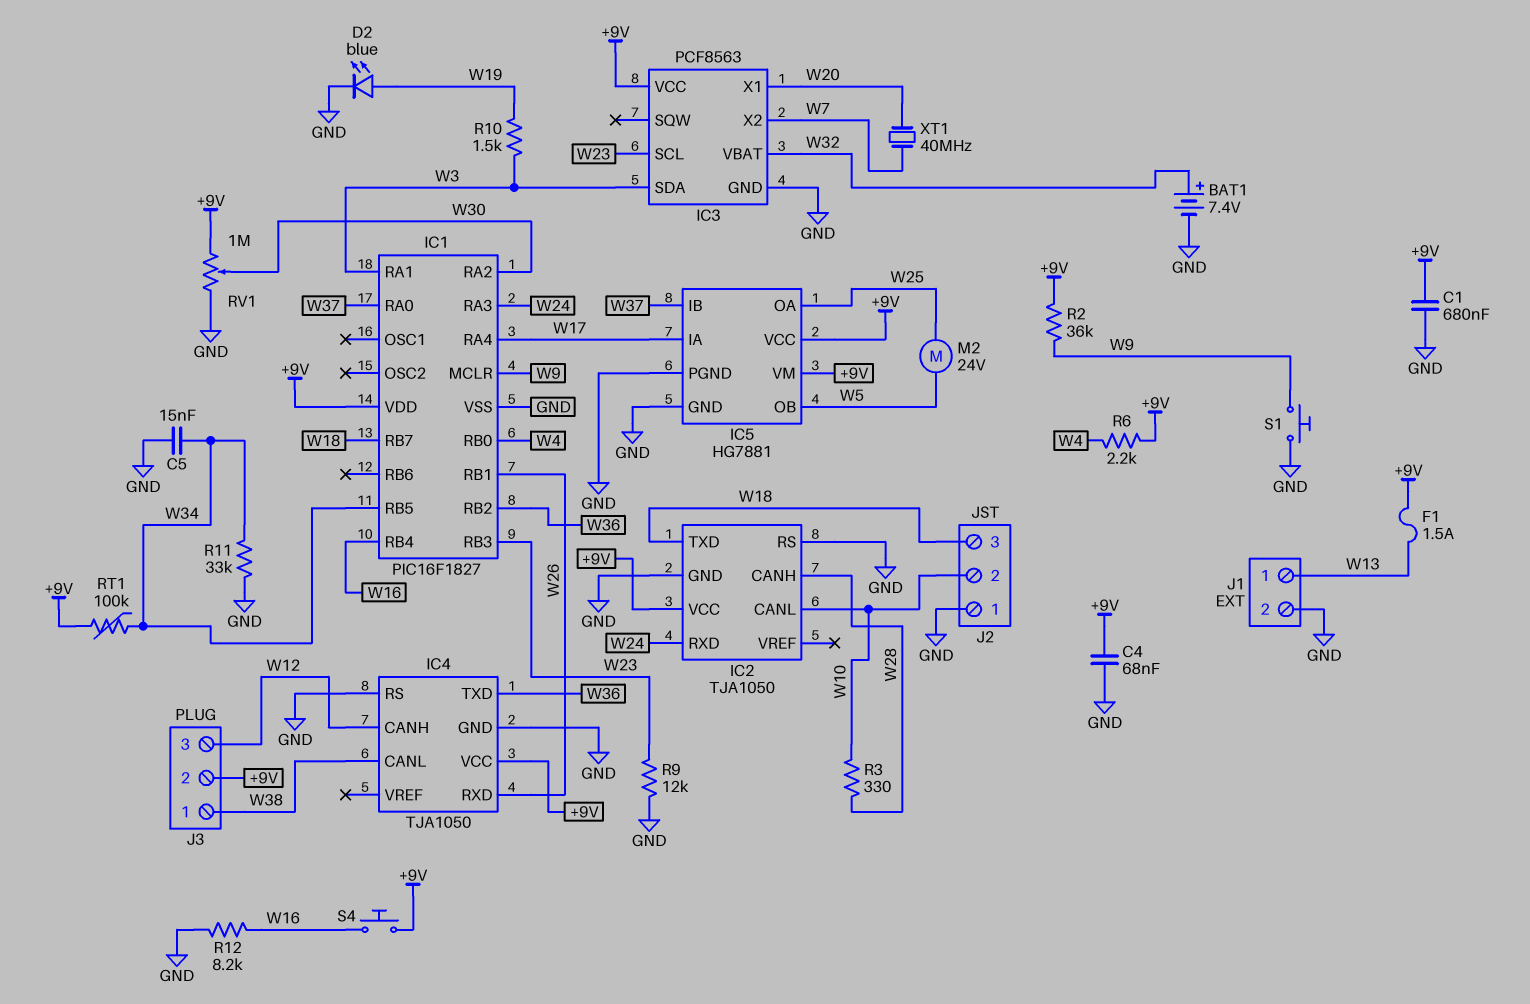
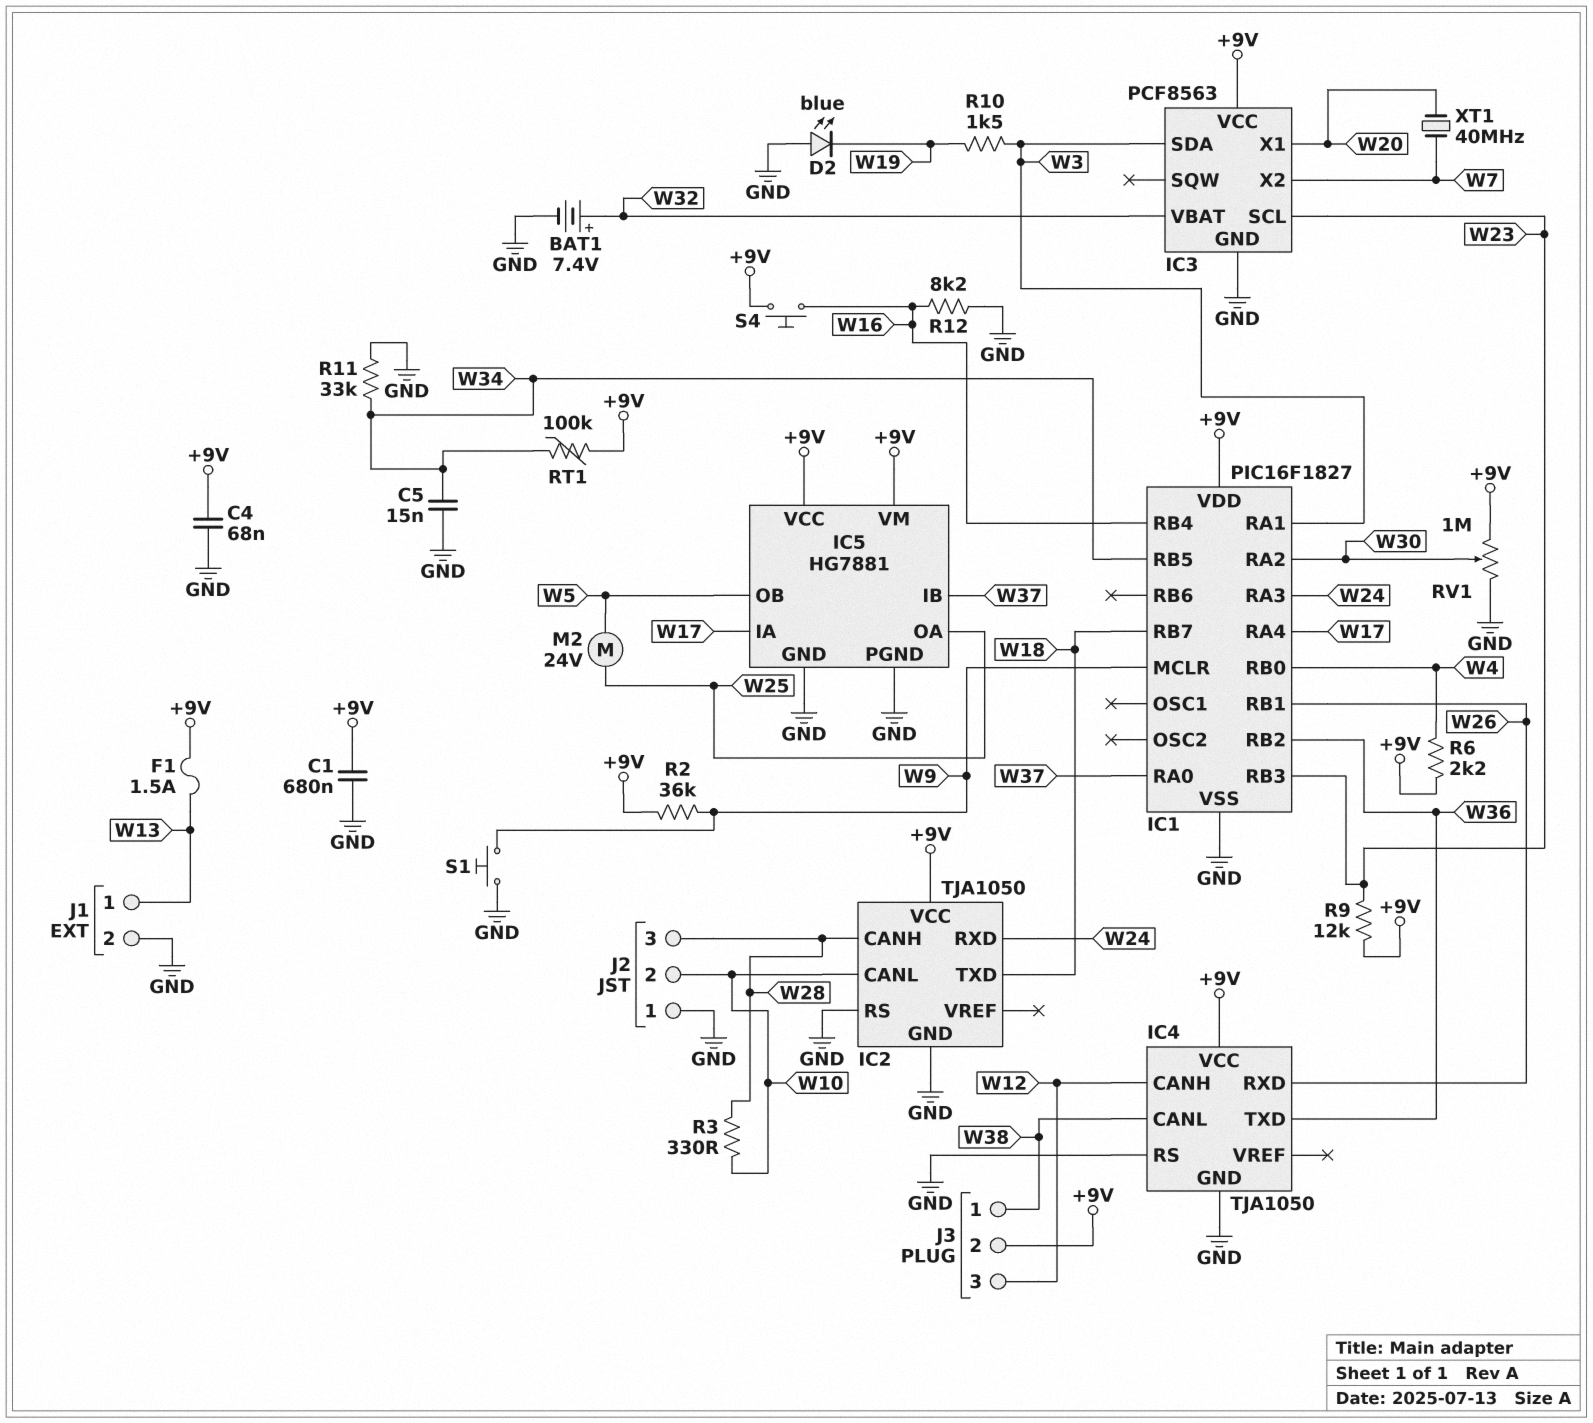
D2: LED blue (A W19, K GND) -> LED blue (A GND, K W19)
J2 pin 3: W18 -> W28
R9: 12k (GND, W23) -> 12k (+9V, W23)

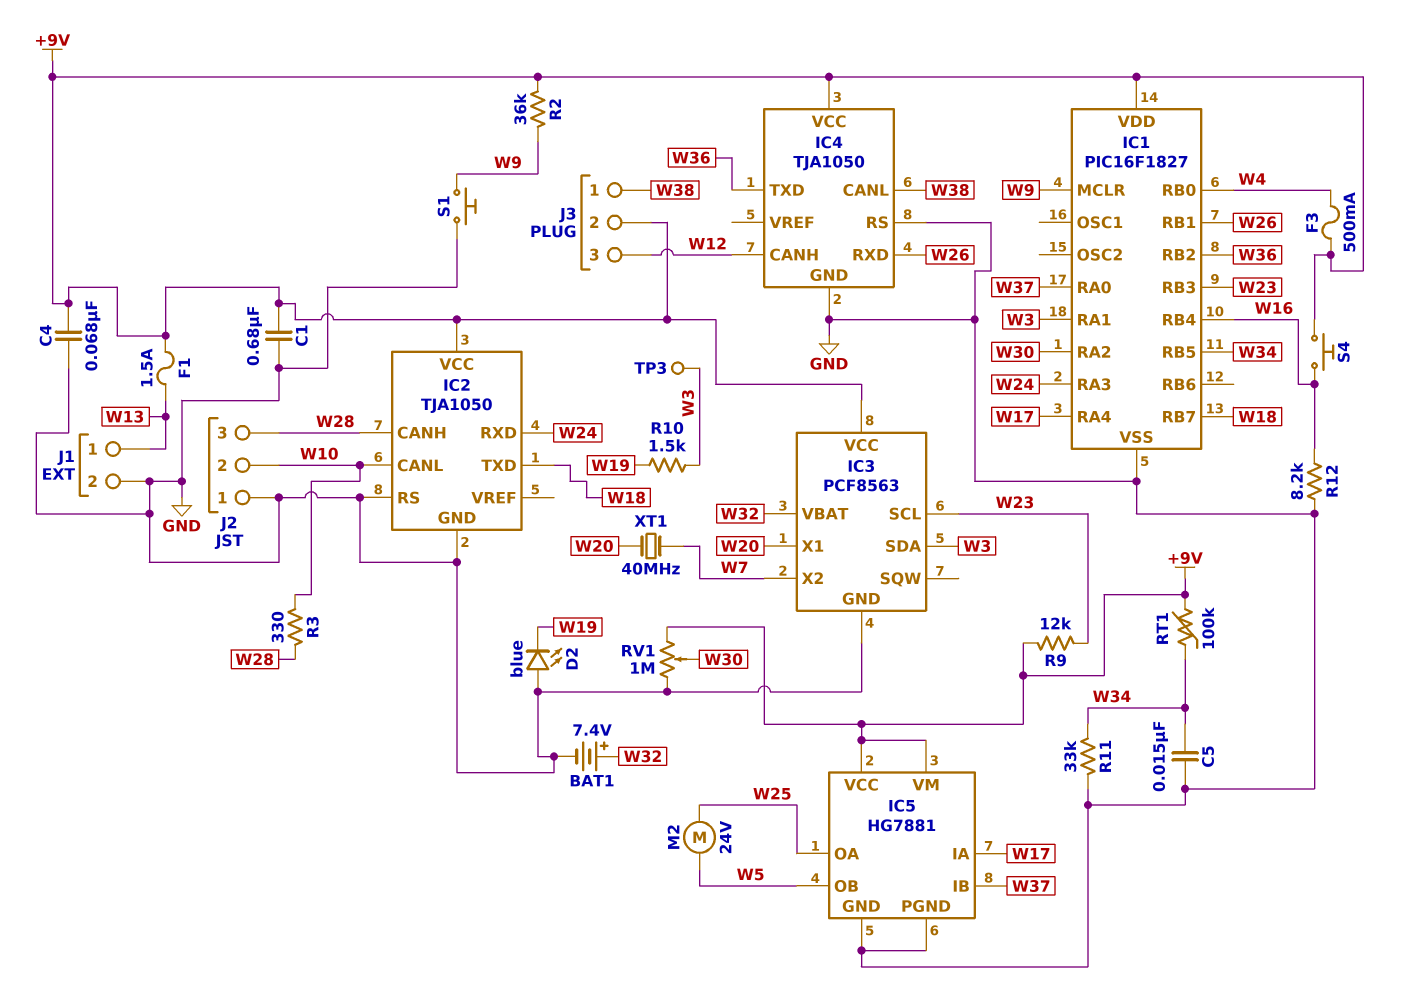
F3: none -> 500mA (+9V, W4)
R6: 2.2k (+9V, W4) -> none
TP3: none -> test point (W3)

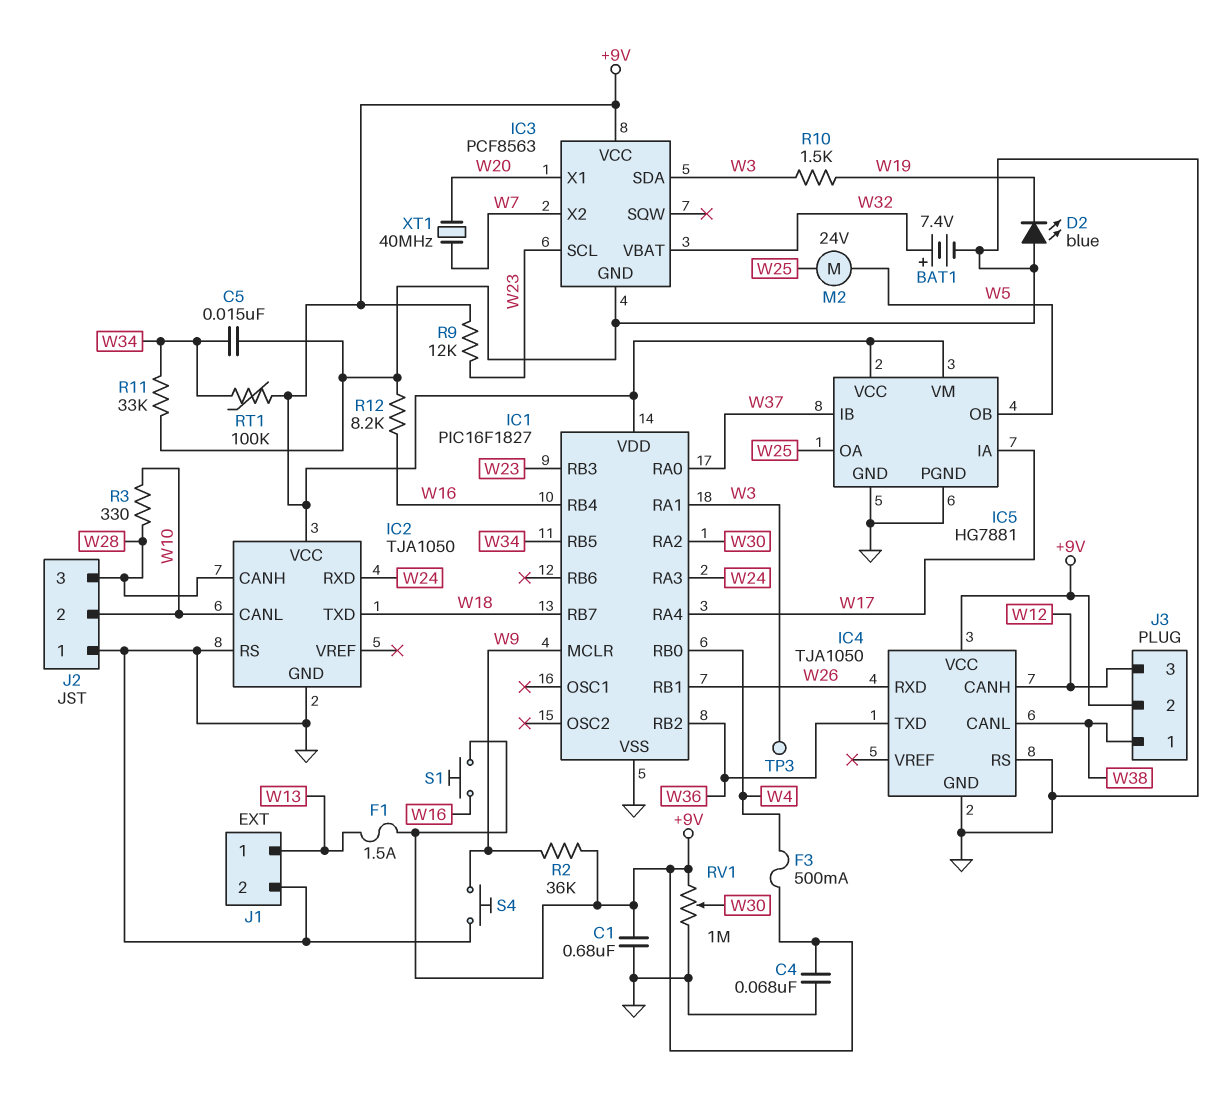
S1: button (GND, W9) -> button (+9V, W16)
S4: button (+9V, W16) -> button (GND, W9)

